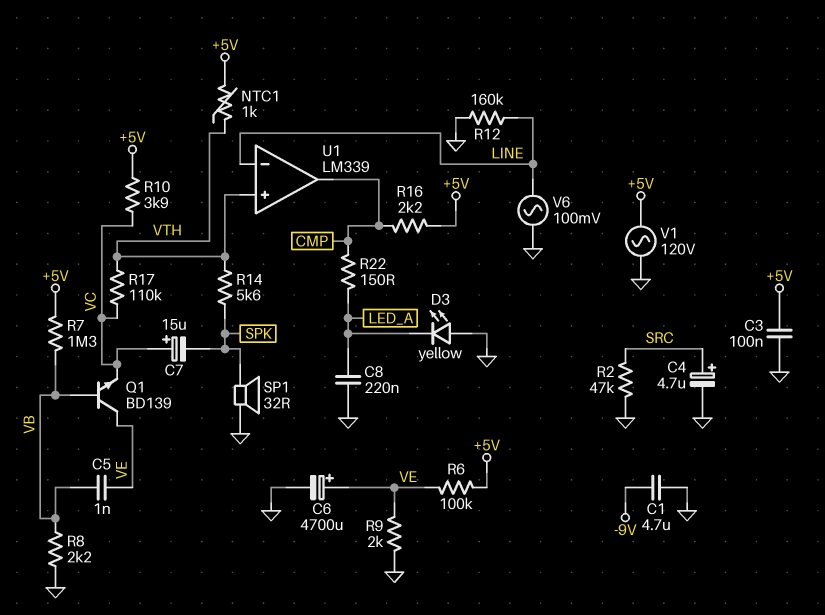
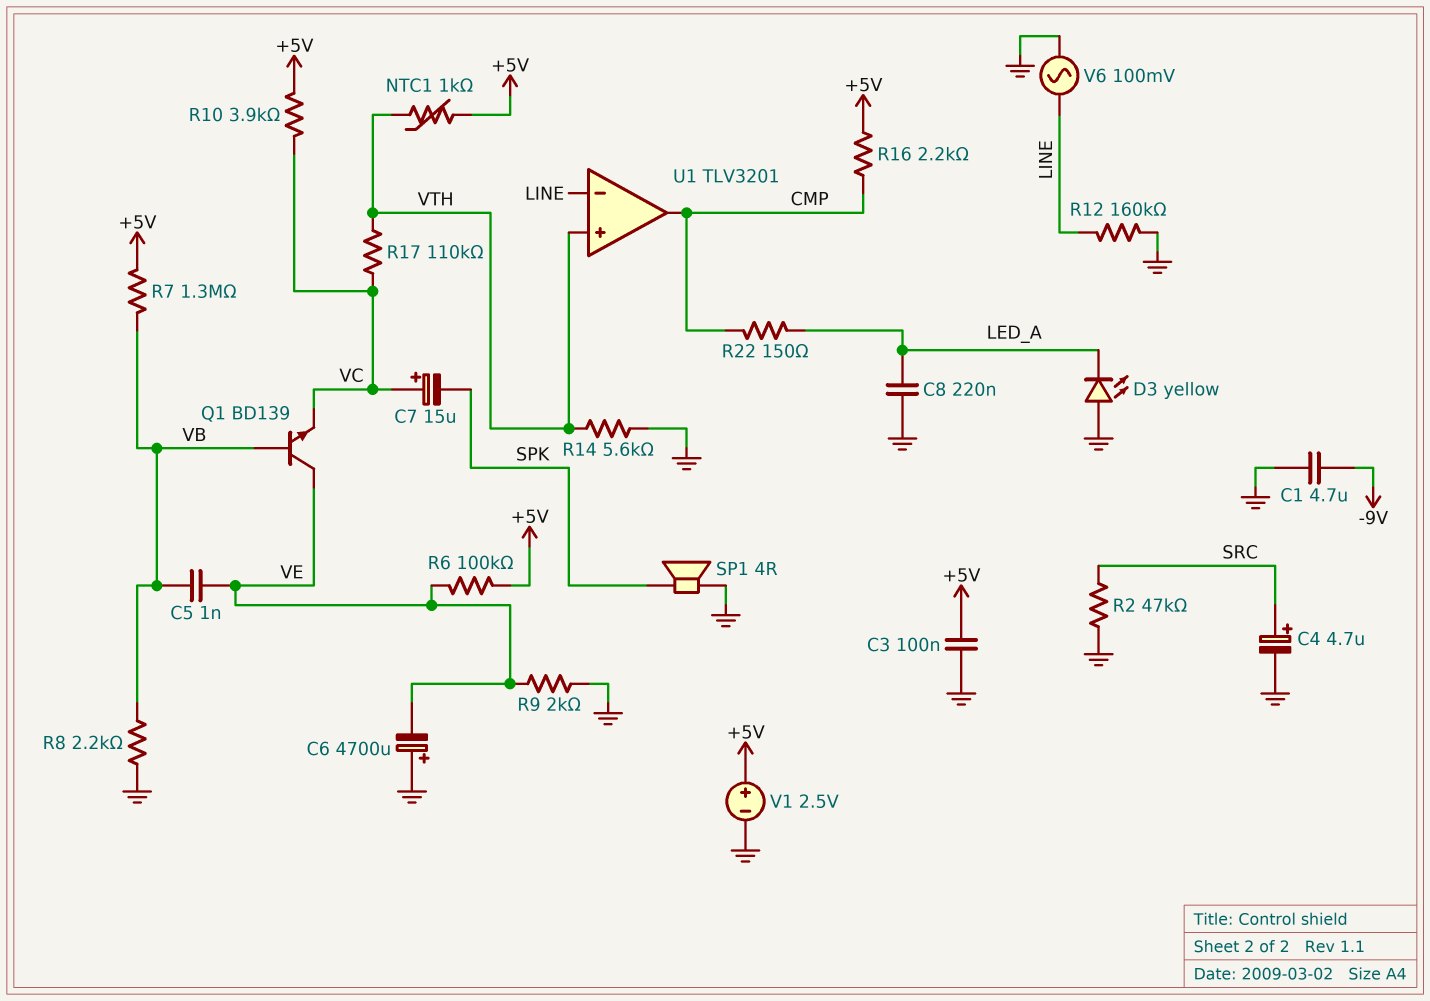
C6: 4700uF (plus VE, minus GND) -> 4700uF (plus GND, minus VE)
R14: 5.6k (SPK, VTH) -> 5.6k (GND, VTH)
SP1: speaker 32R (GND, SPK) -> speaker 4R (GND, SPK)
U1: LM339 -> TLV3201
V1: AC 120V (+5V, GND) -> 2.5V (plus +5V, minus GND)

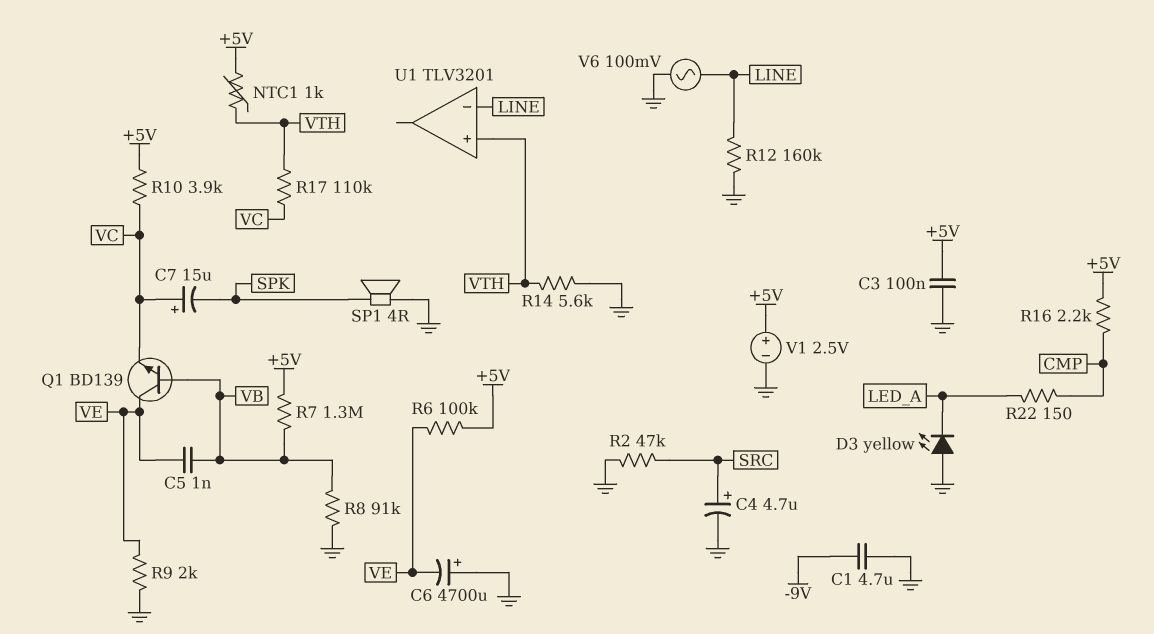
C8: 220nF (GND, LED_A) -> none
R8: 2.2k (GND, VB) -> 91k (GND, VB)
U1 pin out: CMP -> none

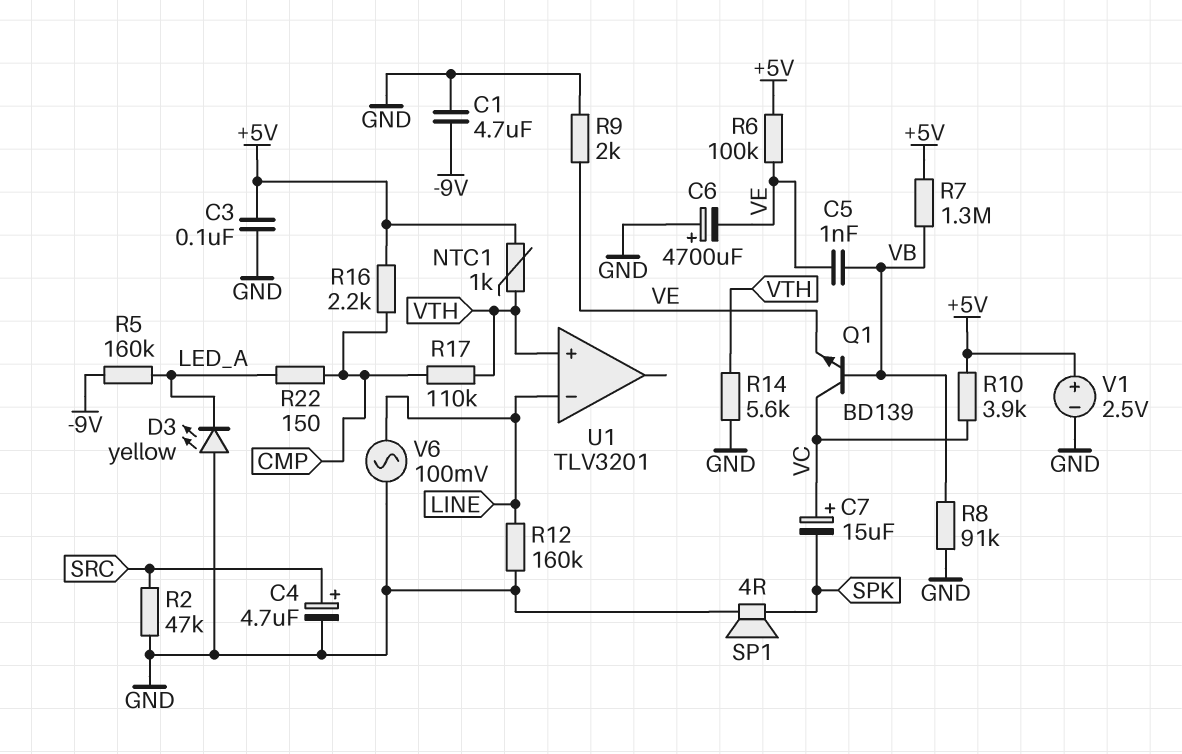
Q1: NPN BD139 (B VB, C VE, E VC) -> NPN BD139 (B VB, C VC, E VE)
R5: none -> 160k (-9V, LED_A)
R17: 110k (VC, VTH) -> 110k (CMP, VTH)

